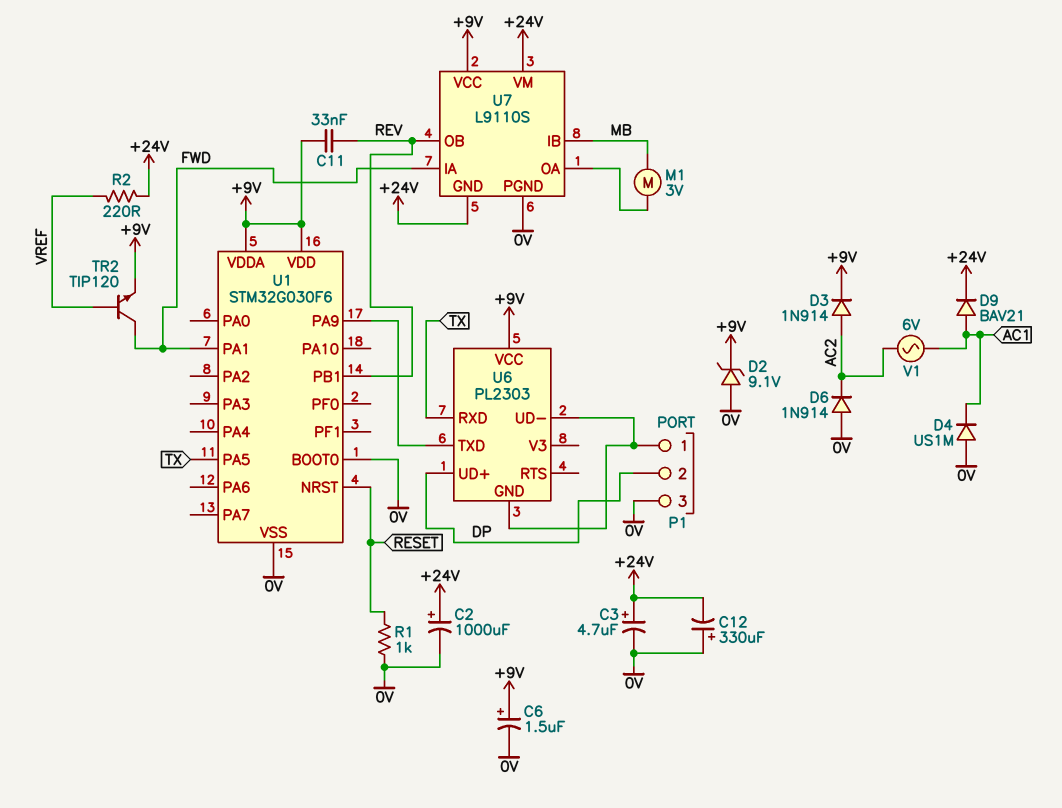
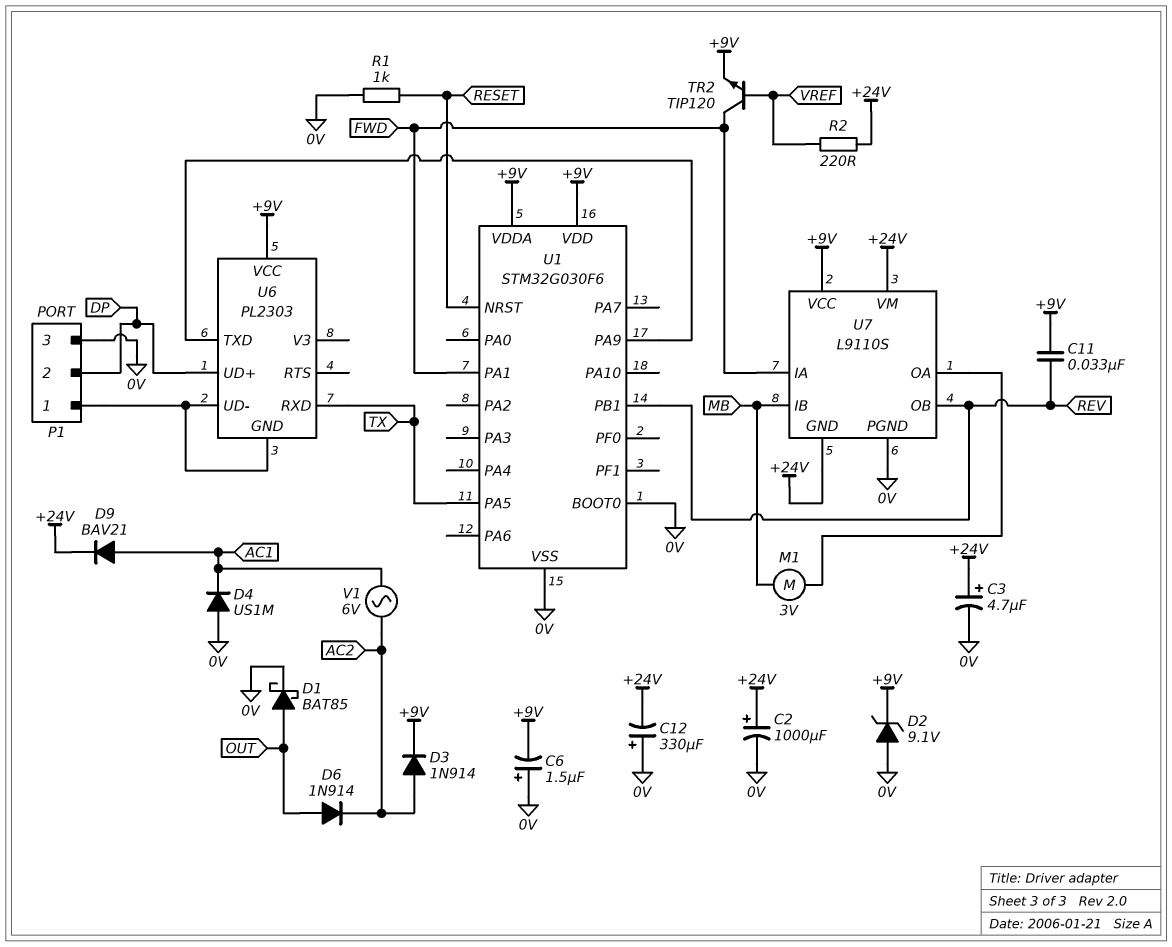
C6: 1.5uF (plus +9V, minus 0V) -> 1.5uF (plus 0V, minus +9V)
D1: none -> schottky BAT85 (A OUT, K 0V)
D6: diode 1N914 (A 0V, K AC2) -> diode 1N914 (A OUT, K AC2)

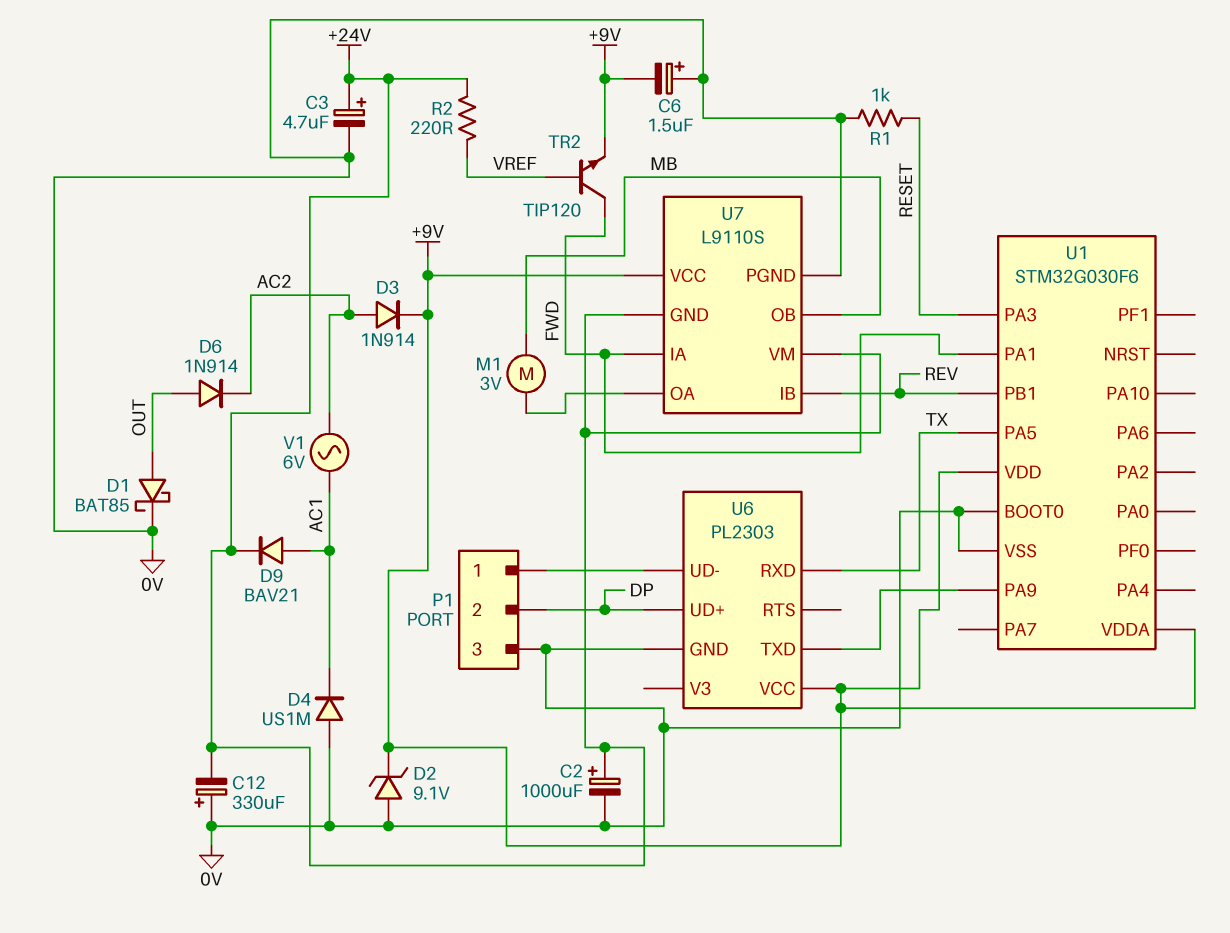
C11: 33nF (+9V, REV) -> none
U1 pin NRST: RESET -> none
U1 pin PA3: none -> RESET
U6 pin GND: P1/1 -> 0V
U7 pin IB: MB -> REV
U7 pin OB: REV -> MB

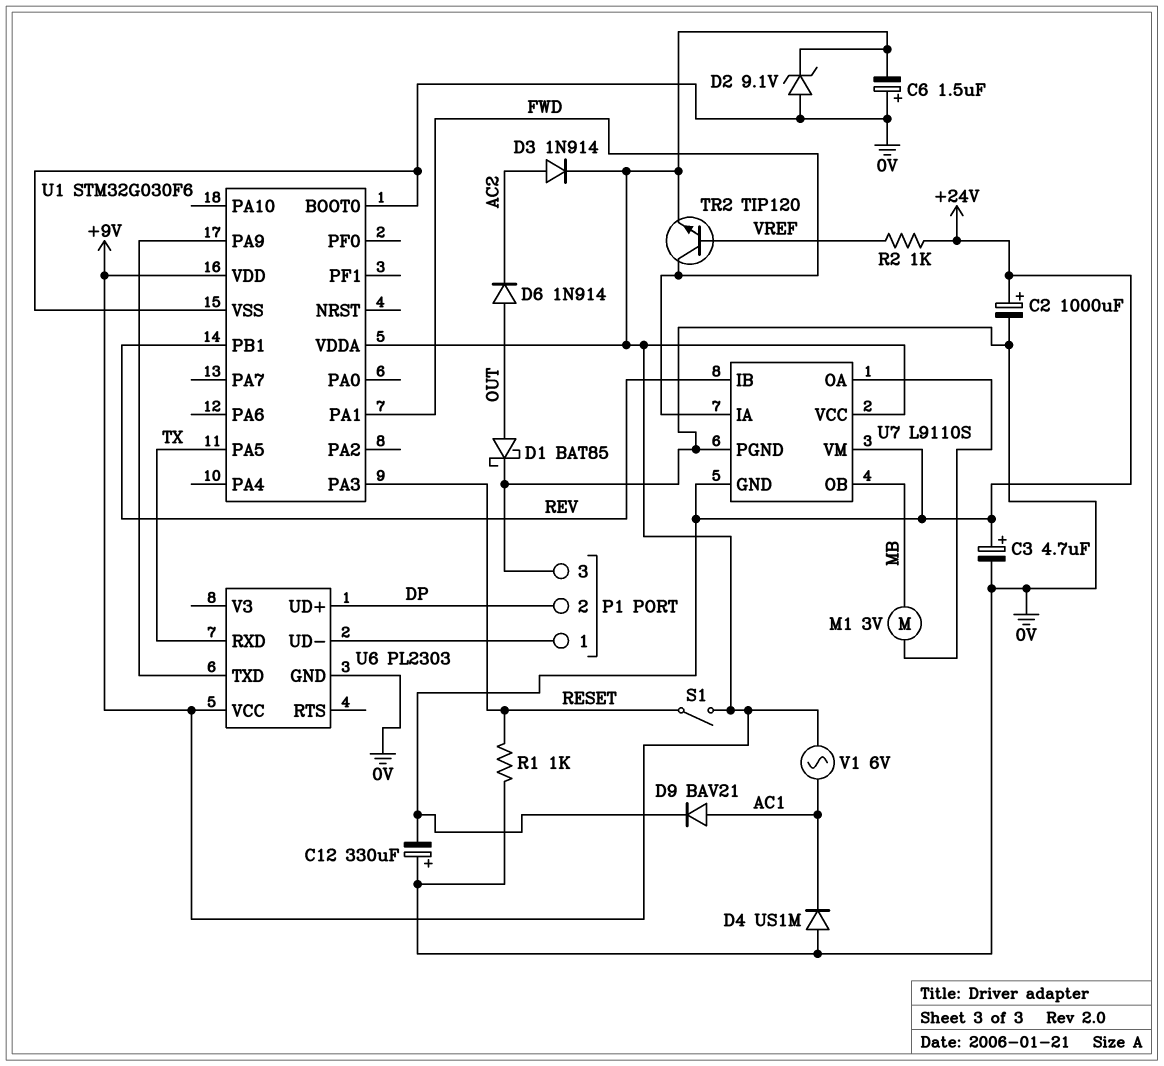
R2: 220 (+24V, VREF) -> 1k (+24V, VREF)
S1: none -> switch (+9V, RESET)
V1: AC 6V (AC1, AC2) -> AC 6V (+9V, AC1)

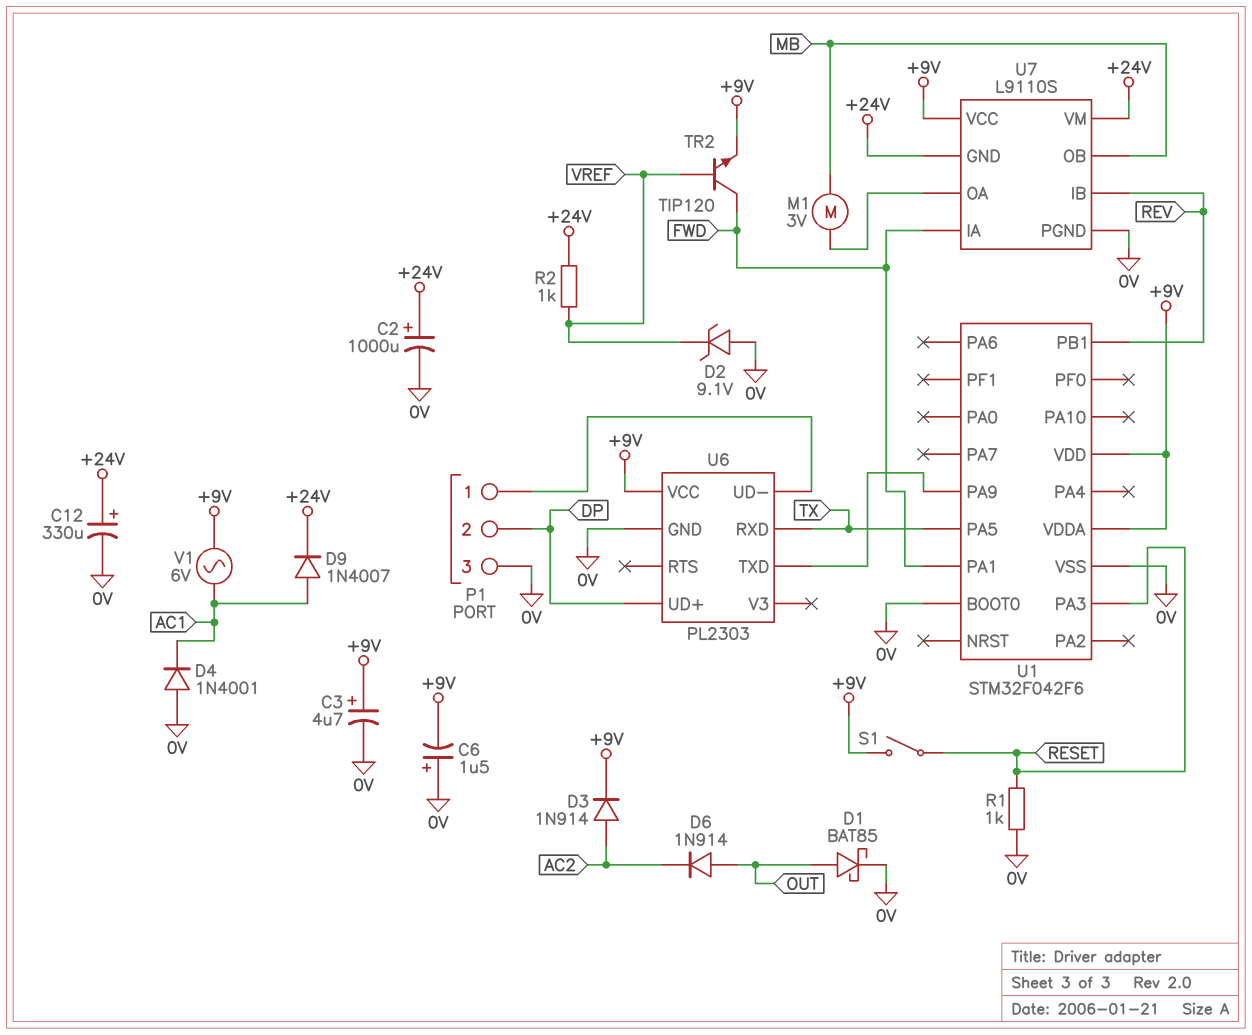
C3: 4.7uF (plus +24V, minus 0V) -> 4.7uF (plus +9V, minus 0V)
C12: 330uF (plus 0V, minus +24V) -> 330uF (plus +24V, minus 0V)
D2: zener 9.1V (A 0V, K +9V) -> zener 9.1V (A 0V, K VREF)
D4: diode US1M (A 0V, K AC1) -> diode 1N4001 (A 0V, K AC1)
D9: diode BAV21 (A AC1, K +24V) -> diode 1N4007 (A AC1, K +24V)
U1: STM32G030F6 -> STM32F042F6

